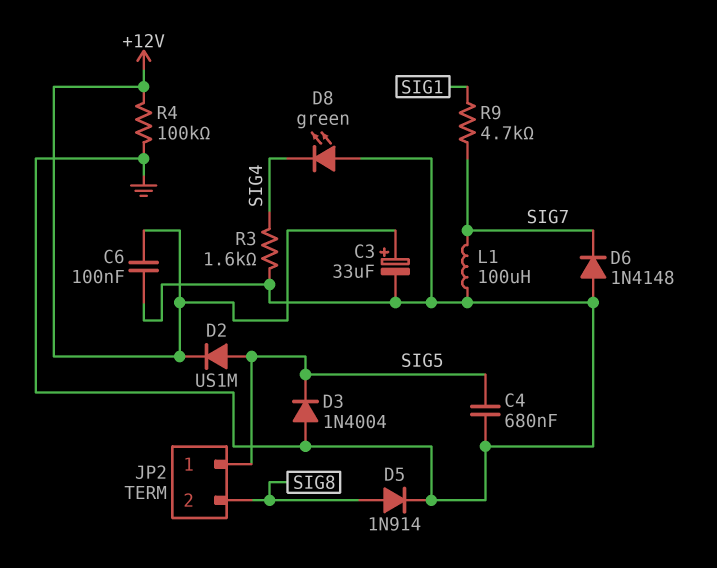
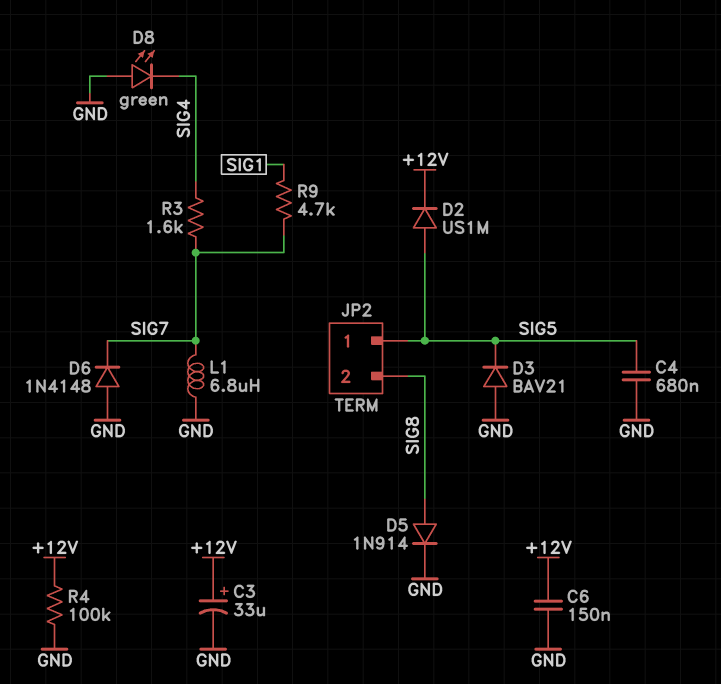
C6: 100nF (+12V, GND) -> 150nF (+12V, GND)
D3: diode 1N4004 (A GND, K SIG5) -> diode BAV21 (A GND, K SIG5)
L1: 100uH (GND, SIG7) -> 6.8uH (GND, SIG7)
R3: 1.6k (GND, SIG4) -> 1.6k (SIG4, SIG7)

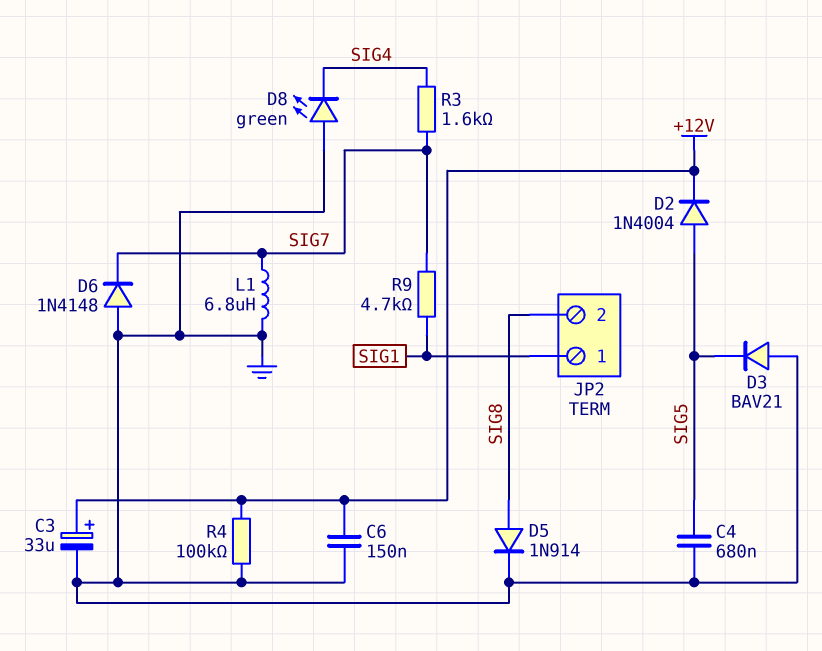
D2: diode US1M (A SIG5, K +12V) -> diode 1N4004 (A SIG5, K +12V)
JP2 pin 1: SIG5 -> SIG1

